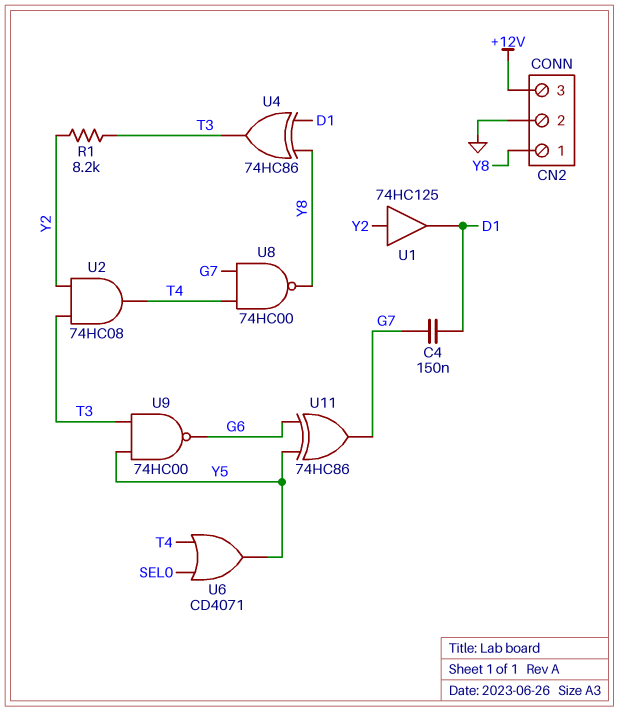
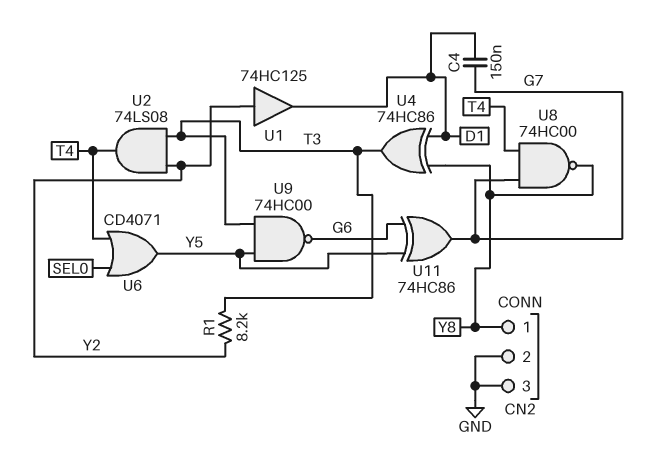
CN2 pin 3: +12V -> GND
U2: AND 74HC08 (in T3, in Y2, out T4) -> AND 74LS08 (in T3, in Y2, out T4)

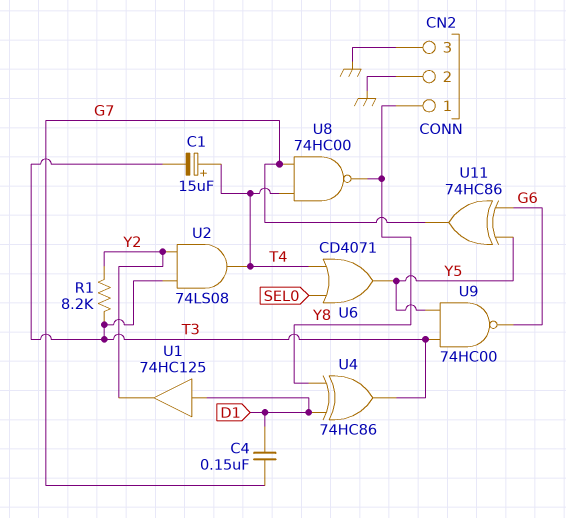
C1: none -> 15uF (plus T4, minus T3)
U1: buffer 74HC125 (in Y2, out D1) -> buffer 74HC125 (in D1, out Y2)

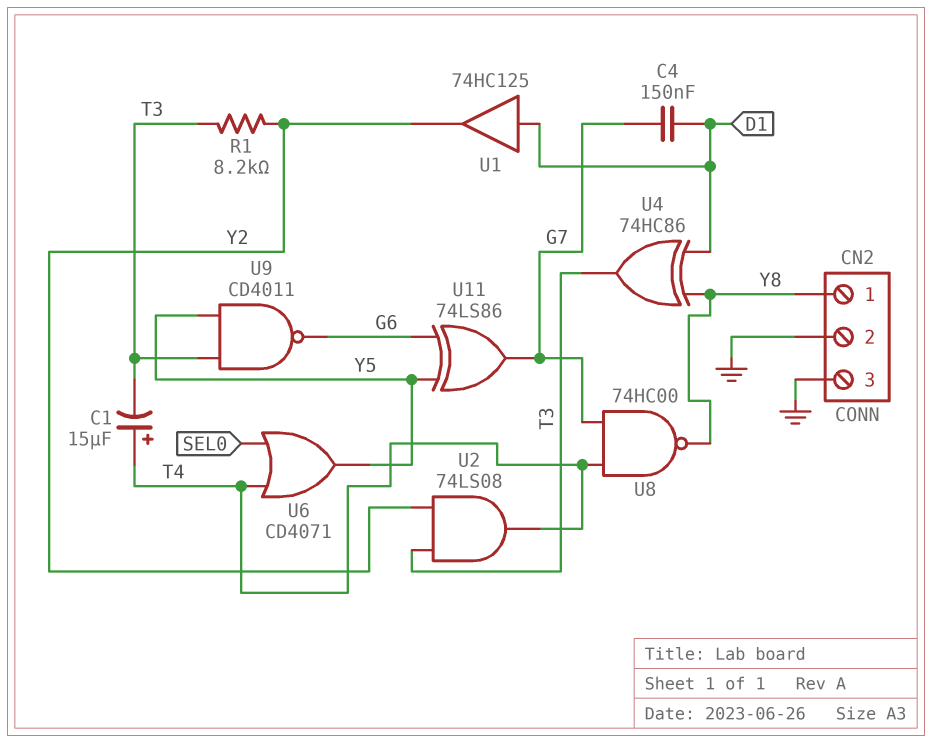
U9: NAND 74HC00 (in T3, in Y5, out G6) -> NAND CD4011 (in T3, in Y5, out G6)
U11: XOR 74HC86 (in G6, in Y5, out G7) -> XOR 74LS86 (in G6, in Y5, out G7)

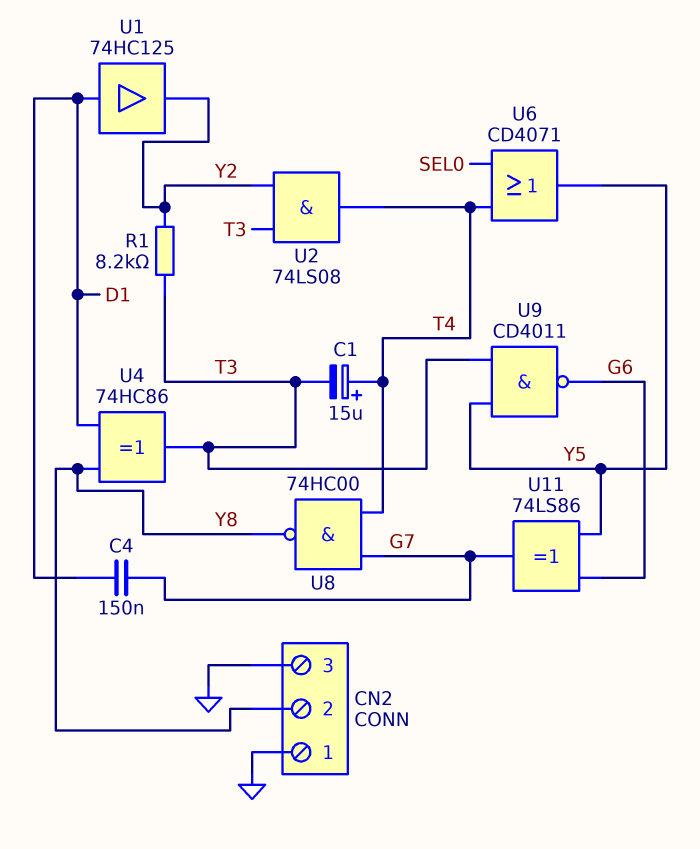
CN2 pin 1: Y8 -> GND
CN2 pin 2: GND -> Y8

